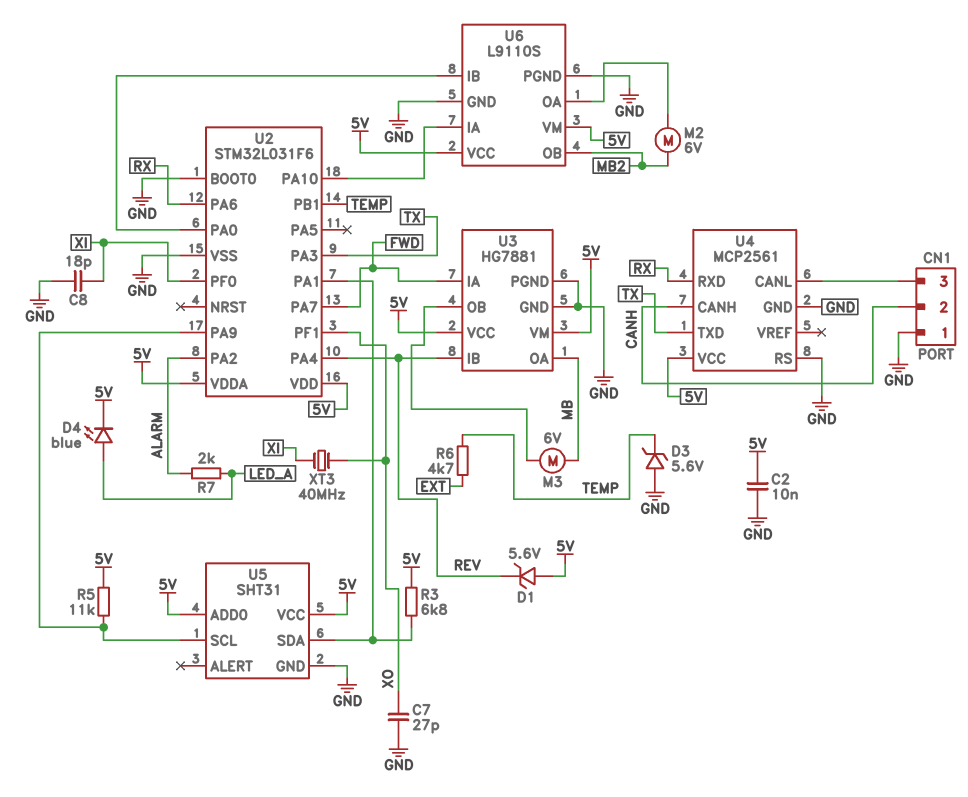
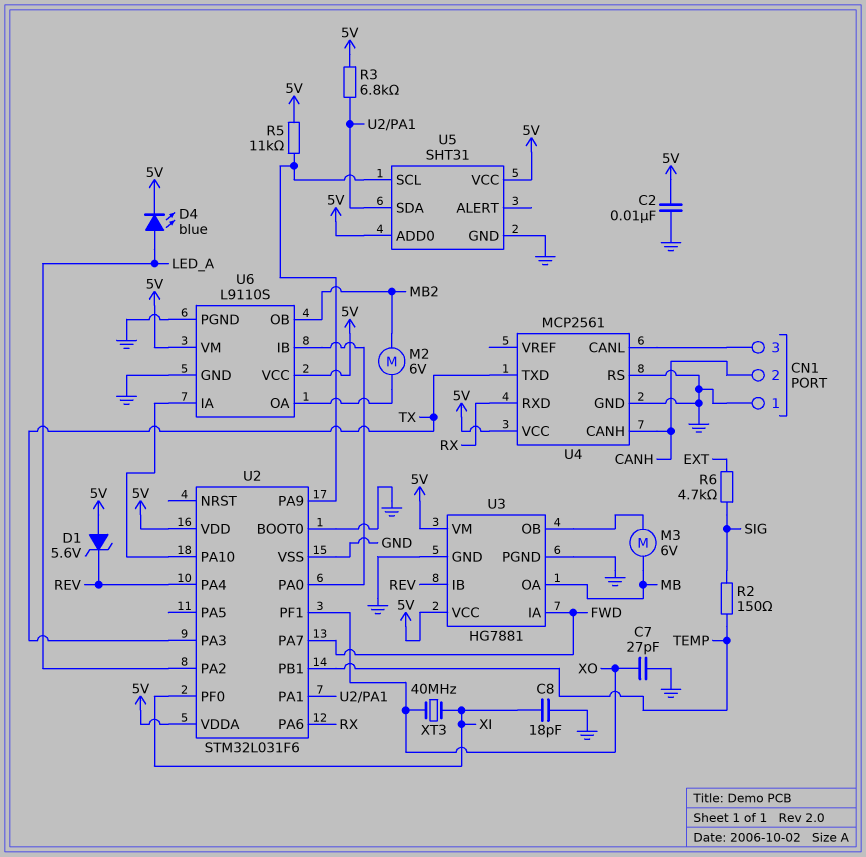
D3: zener 5.6V (A GND, K TEMP) -> none
R2: none -> 150 (SIG, TEMP)
R6: 4.7k (EXT, TEMP) -> 4.7k (EXT, SIG)
R7: 2k (ALARM, LED_A) -> none
U2 pin PA2: ALARM -> LED_A

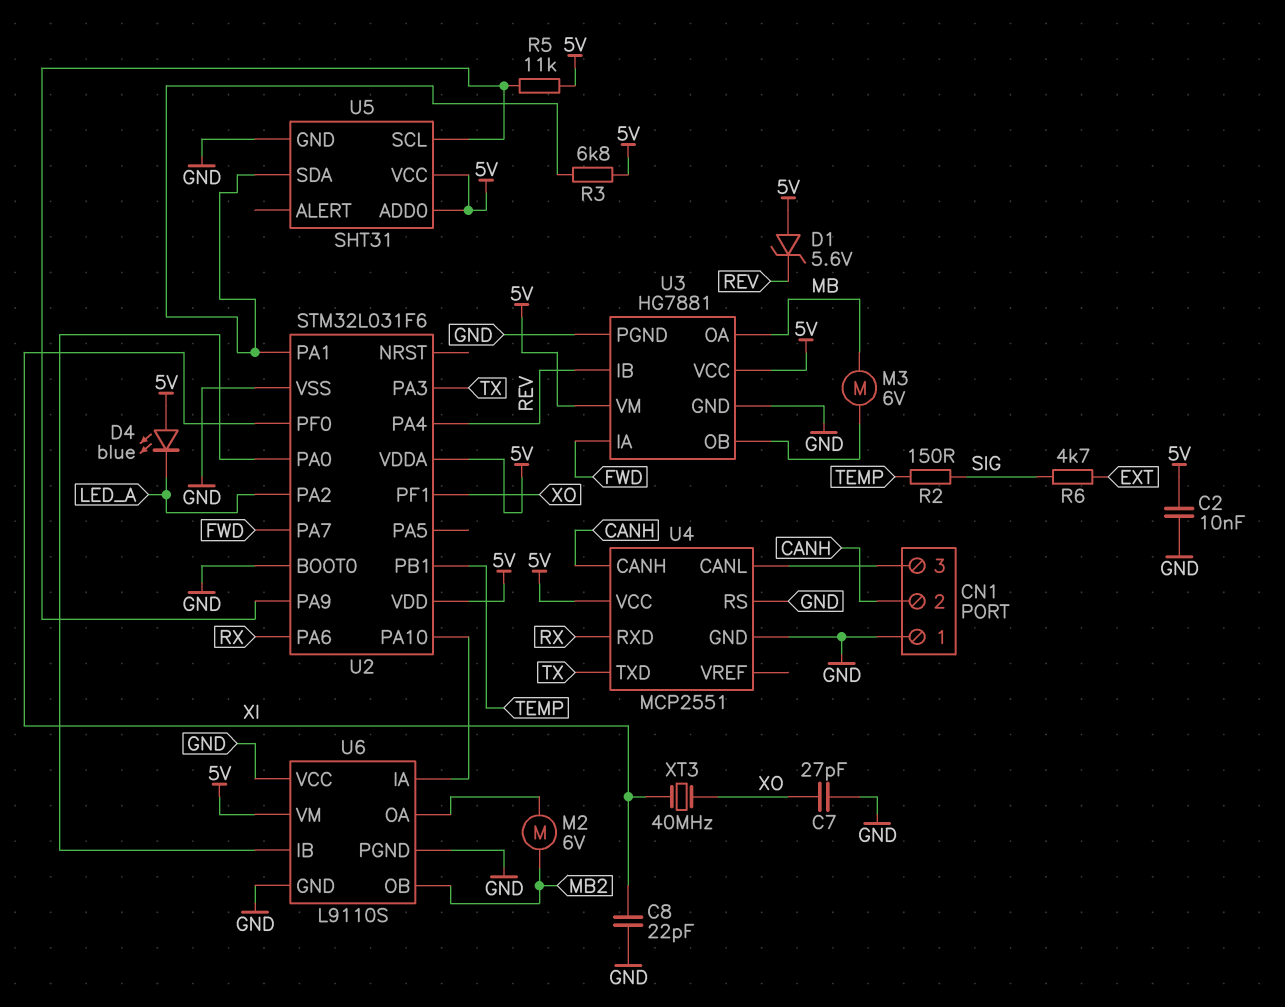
C8: 18pF (GND, XI) -> 22pF (GND, XI)
D4: LED blue (A LED_A, K 5V) -> LED blue (A 5V, K LED_A)
U4: MCP2561 -> MCP2551
U6 pin VCC: 5V -> GND

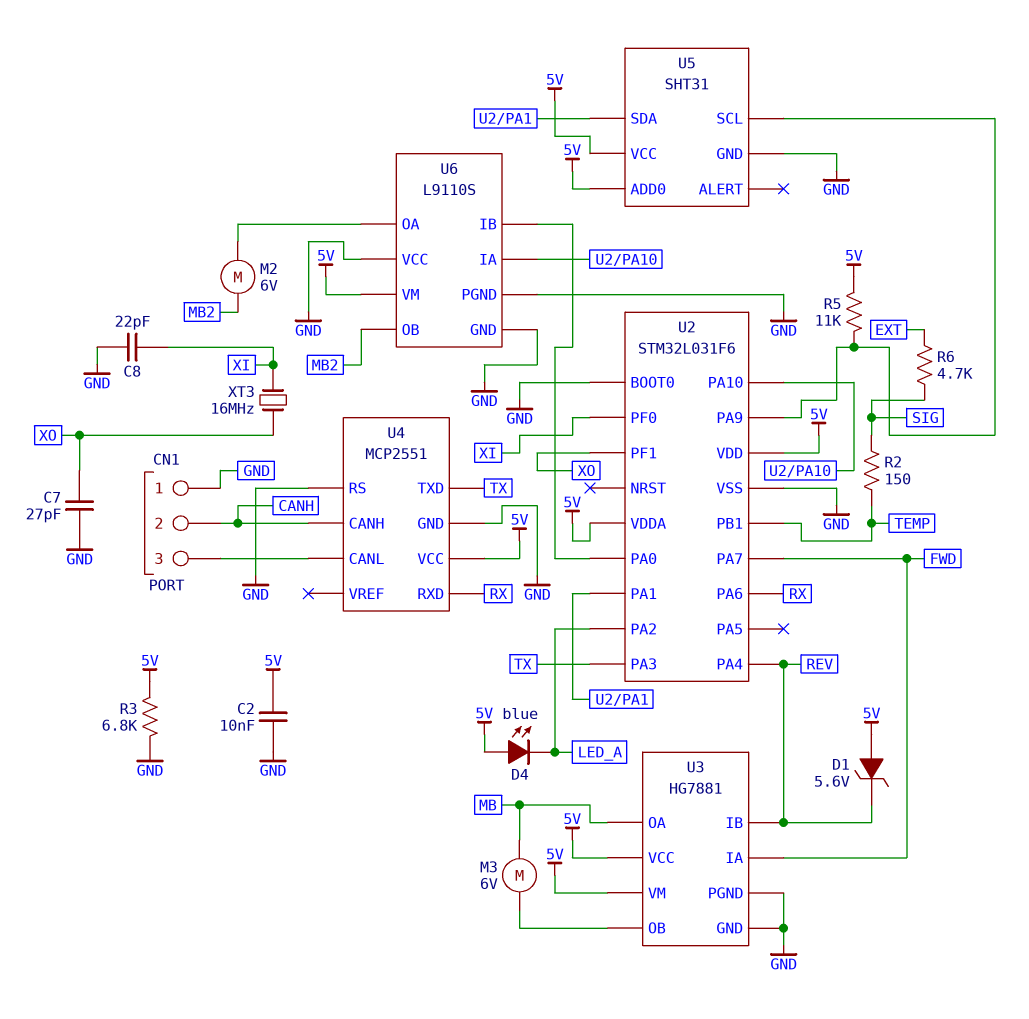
R3: 6.8k (5V, U2/PA1) -> 6.8k (5V, GND)
XT3: 40MHz (XI, XO) -> 16MHz (XI, XO)

